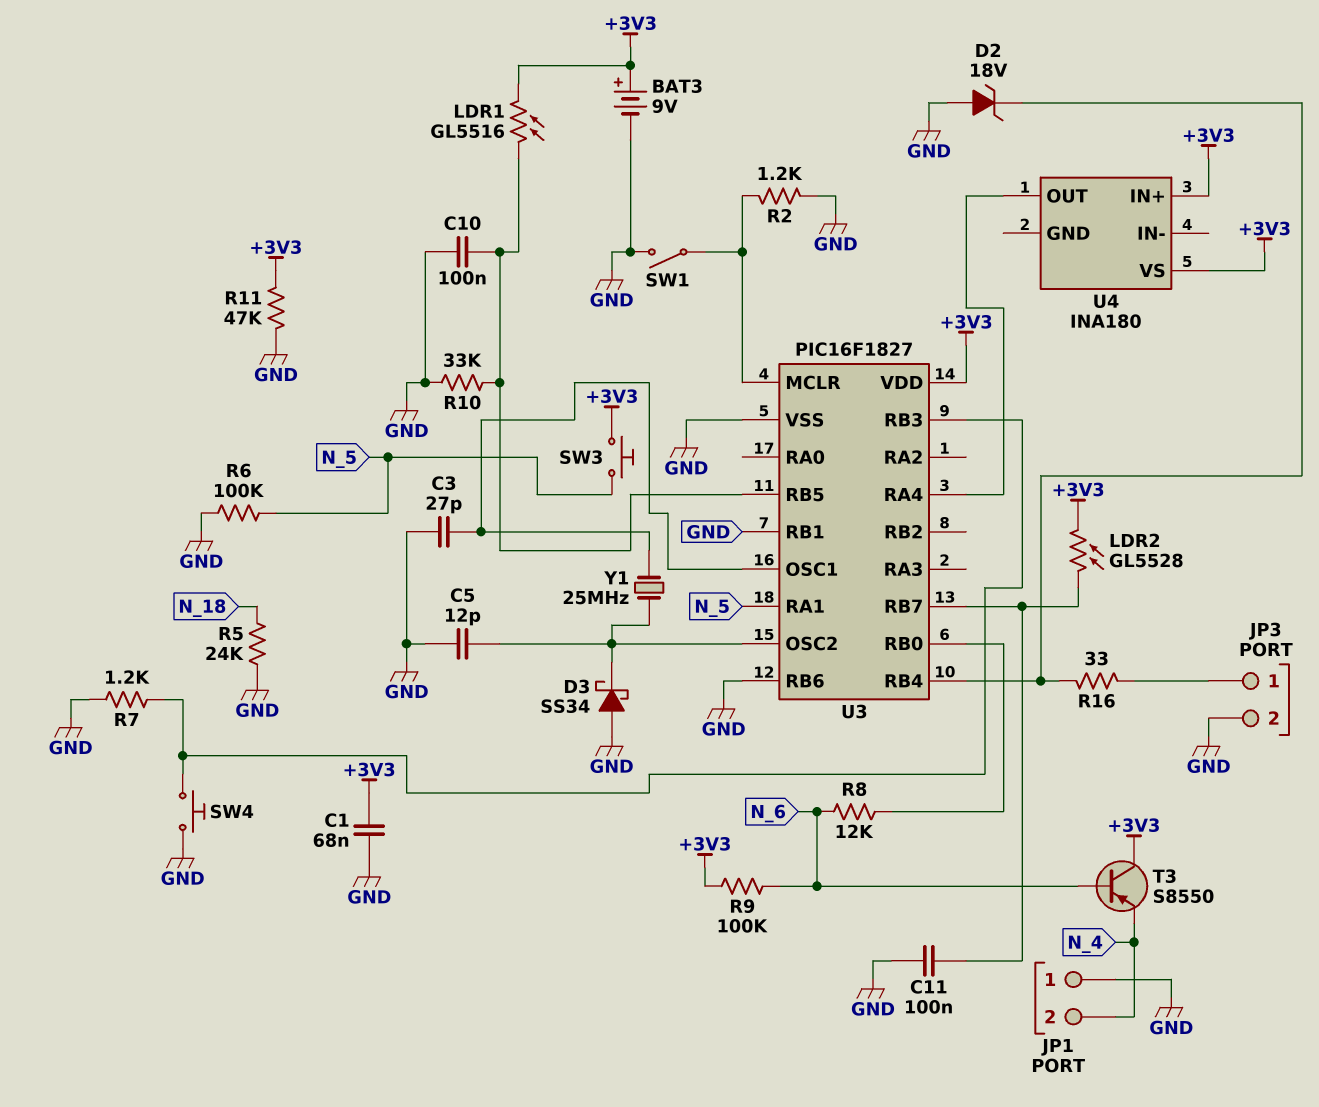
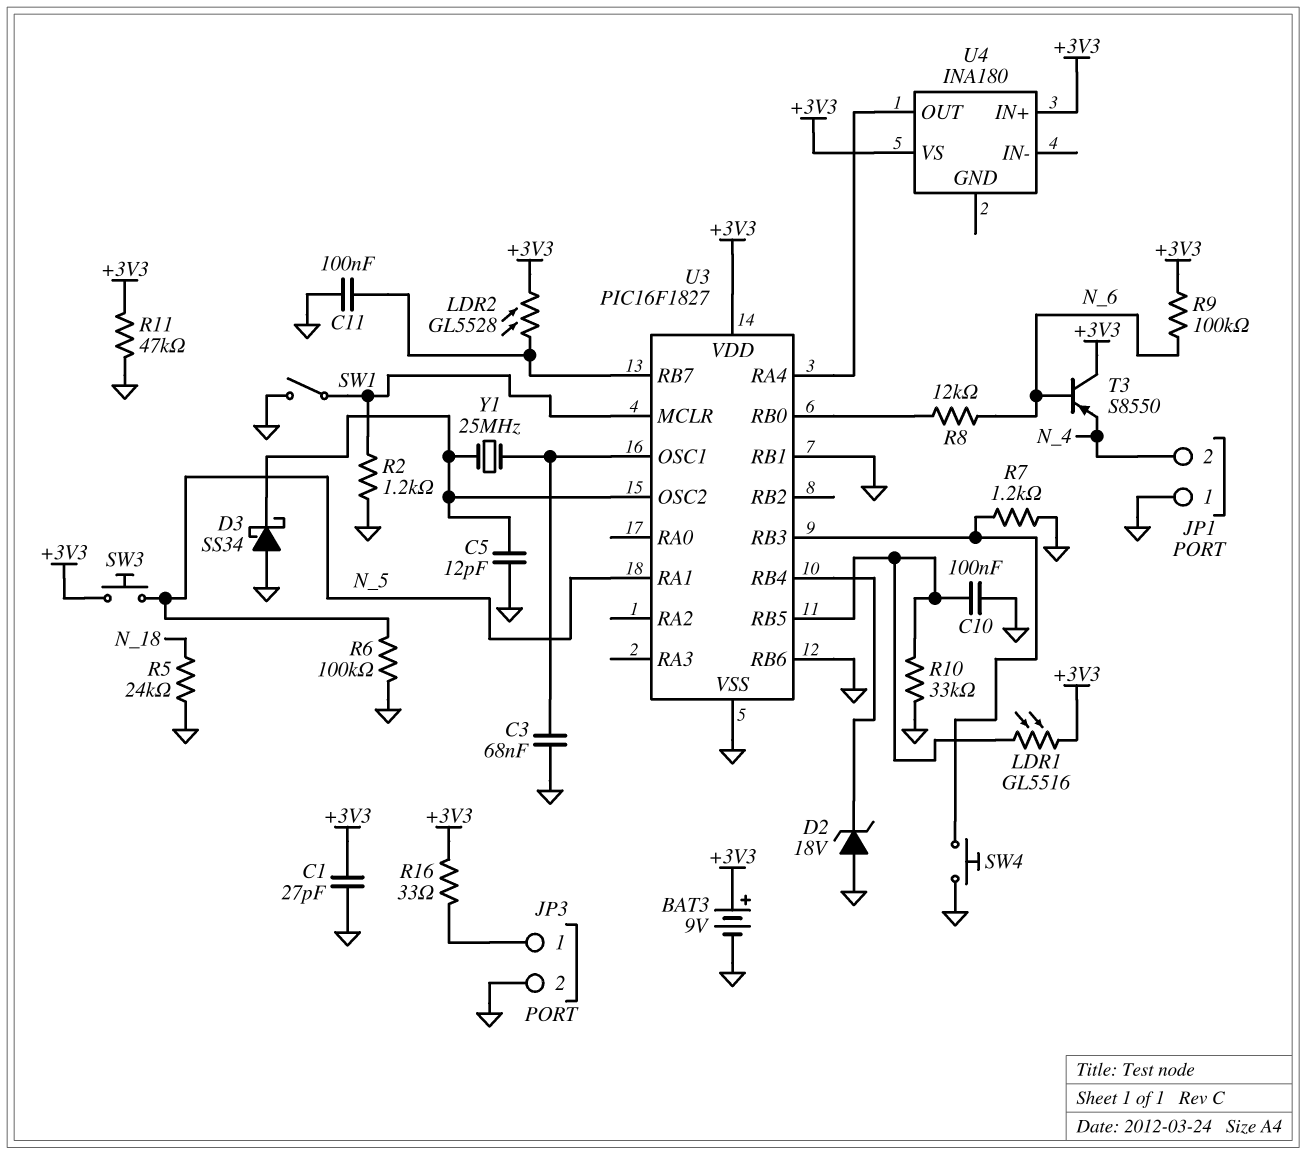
C1: 68nF (+3V3, GND) -> 27pF (+3V3, GND)
C3: 27pF (GND, U3/OSC1) -> 68nF (GND, U3/OSC1)
R16: 33 (JP3/1, U3/RB4) -> 33 (+3V3, JP3/1)

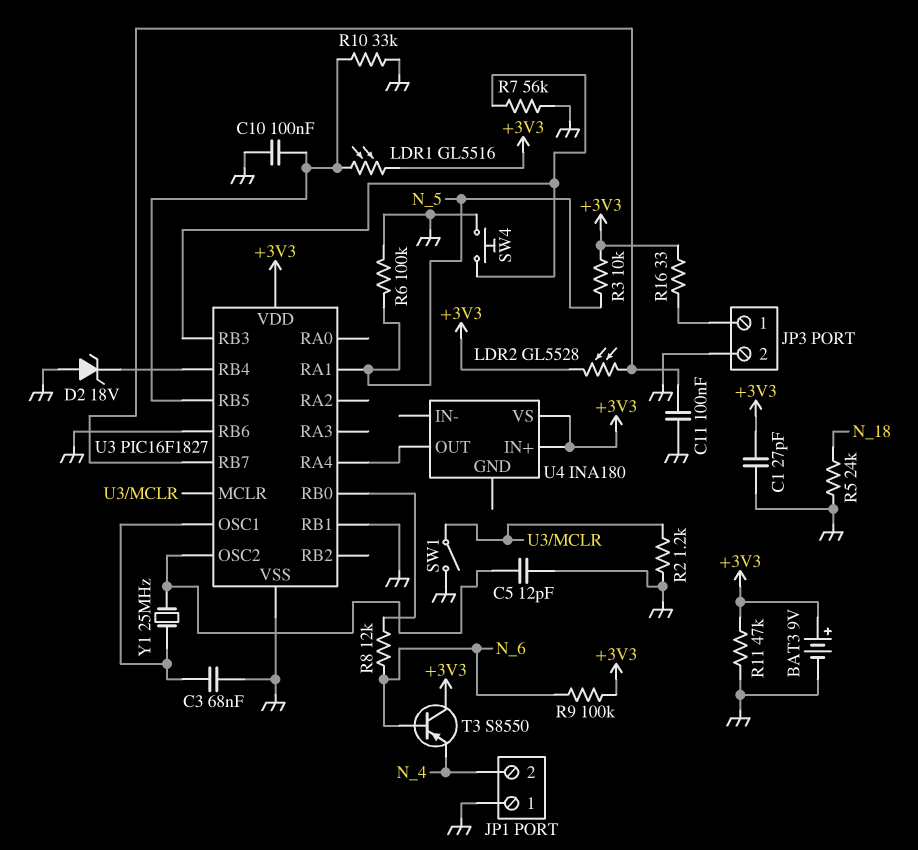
D3: schottky SS34 (A GND, K U3/OSC2) -> none
R3: none -> 10k (+3V3, N_5)
R7: 1.2k (GND, U3/RB3) -> 56k (GND, U3/RB3)
SW3: button (+3V3, N_5) -> none

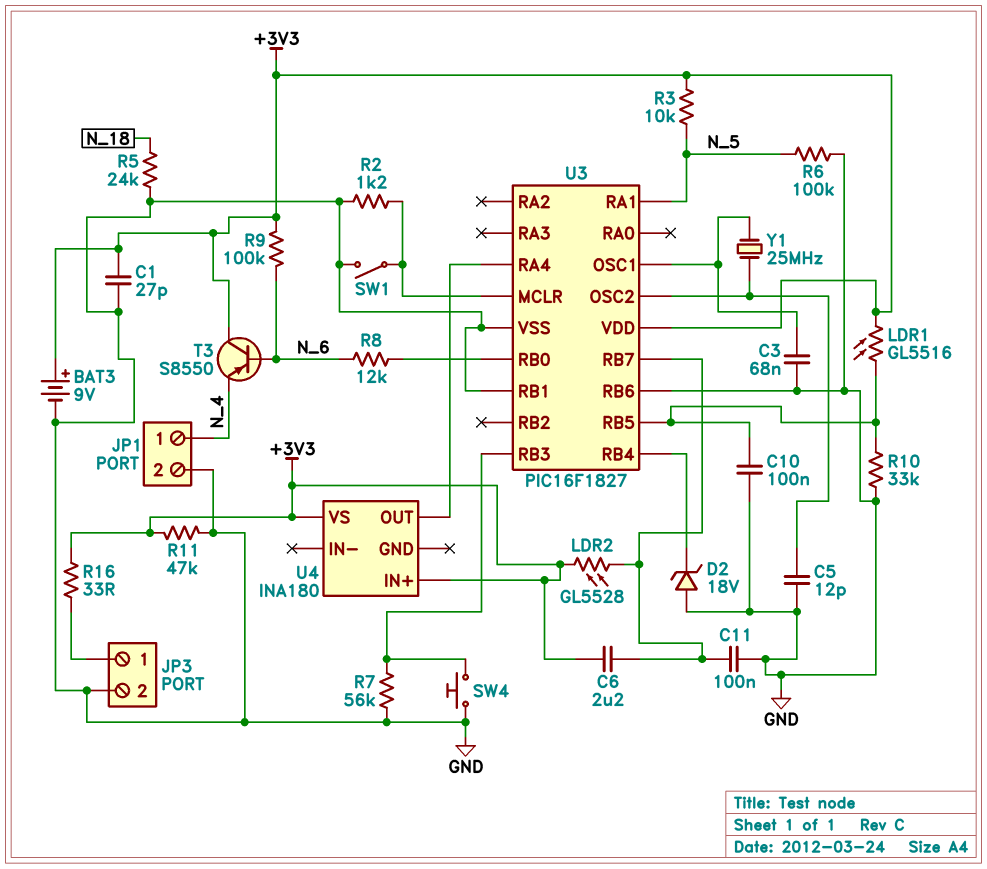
C6: none -> 2.2uF (+3V3, U3/RB7)
JP1 pin 1: GND -> N_4
JP1 pin 2: N_4 -> GND

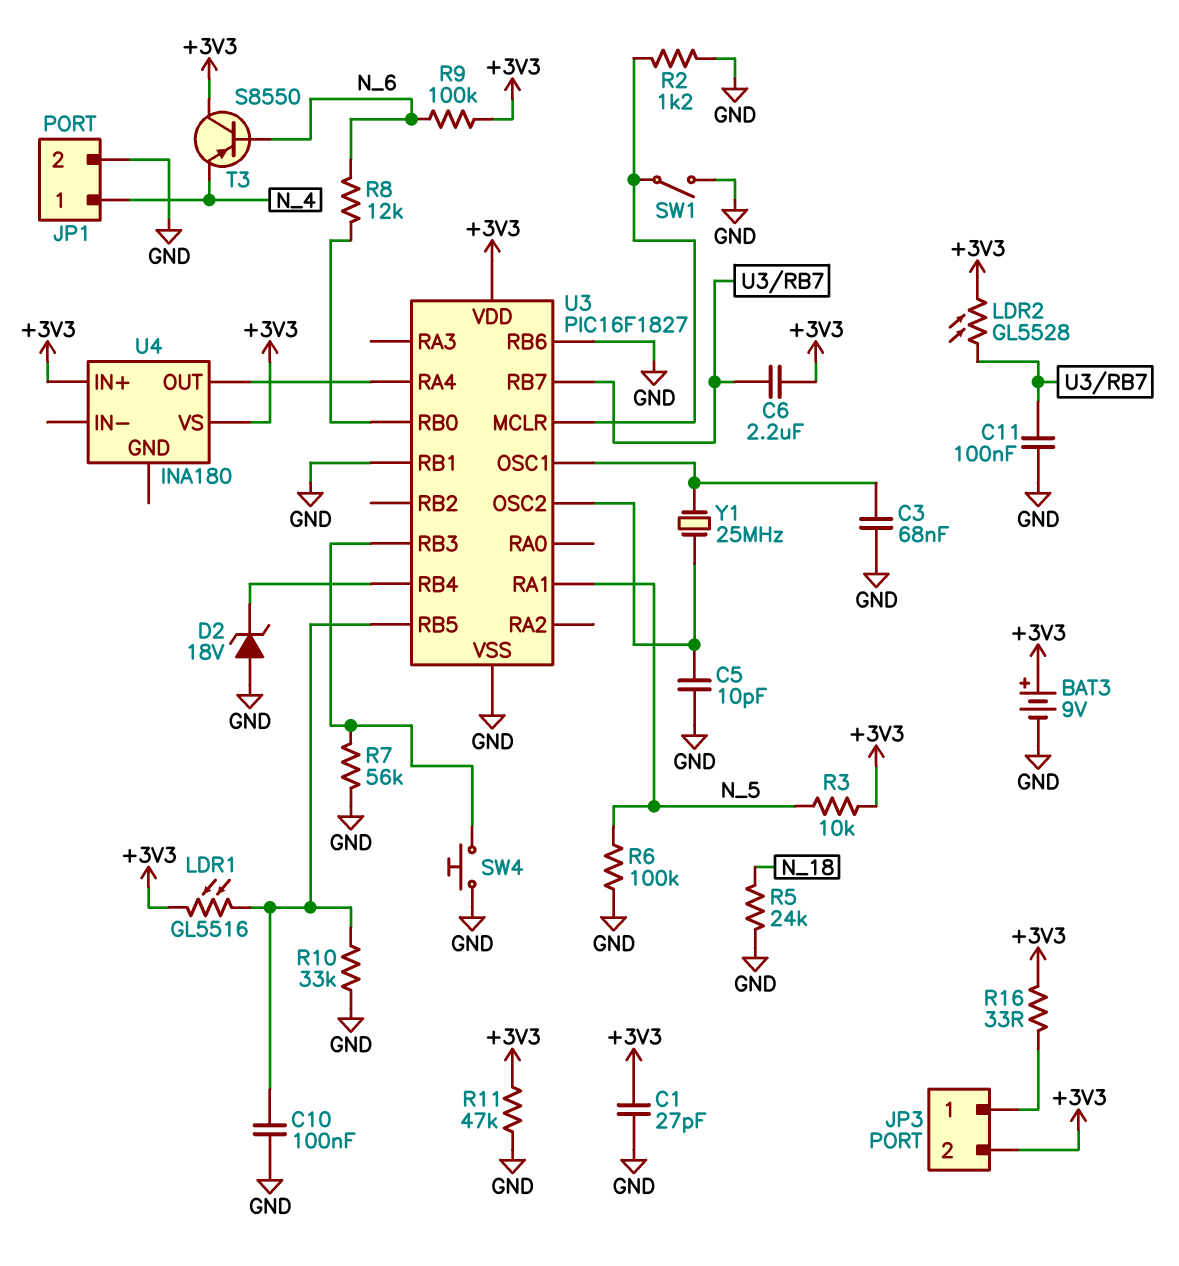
C5: 12pF (GND, U3/OSC2) -> 10pF (GND, U3/OSC2)
JP3 pin 2: GND -> +3V3

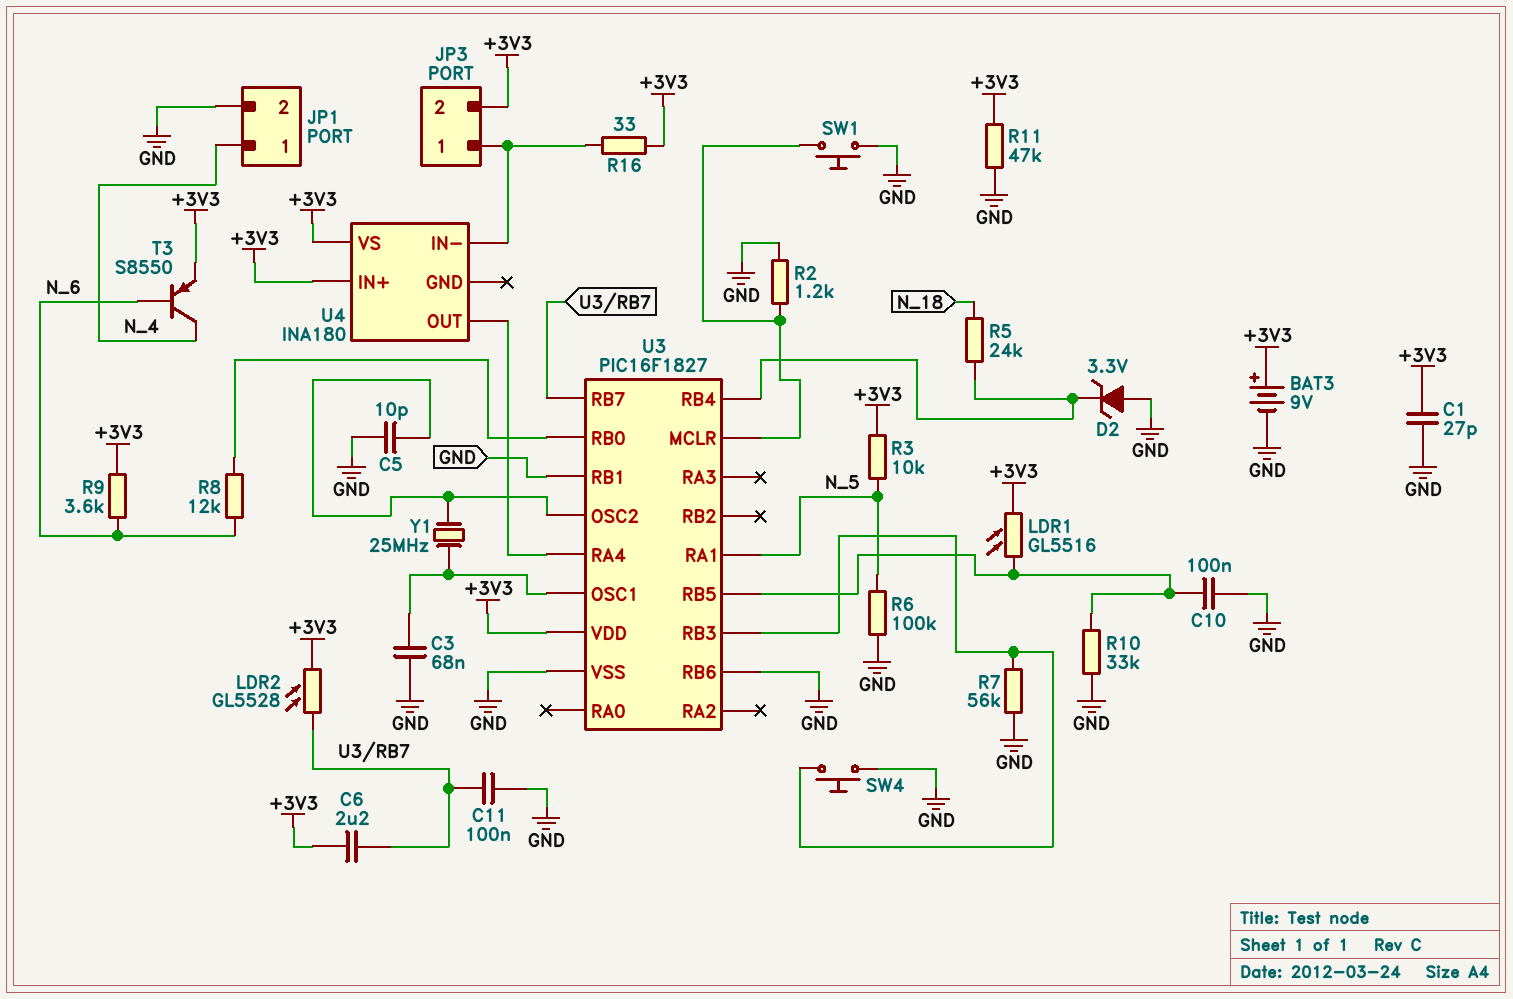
D2: zener 18V (A GND, K U3/RB4) -> zener 3.3V (A GND, K U3/RB4)
R5: 24k (GND, N_18) -> 24k (N_18, U3/RB4)
R9: 100k (+3V3, N_6) -> 3.6k (+3V3, N_6)
SW1: switch (GND, U3/MCLR) -> button (GND, U3/MCLR)
T3: PNP S8550 (B N_6, C +3V3, E N_4) -> PNP S8550 (B N_6, C N_4, E +3V3)
U4 pin IN-: none -> JP3/1

